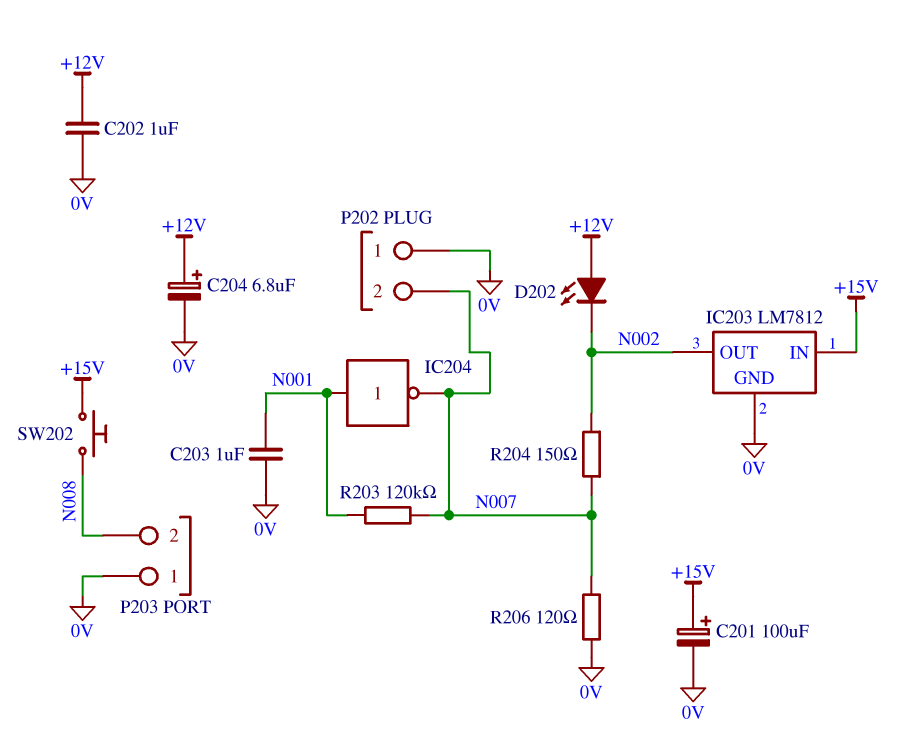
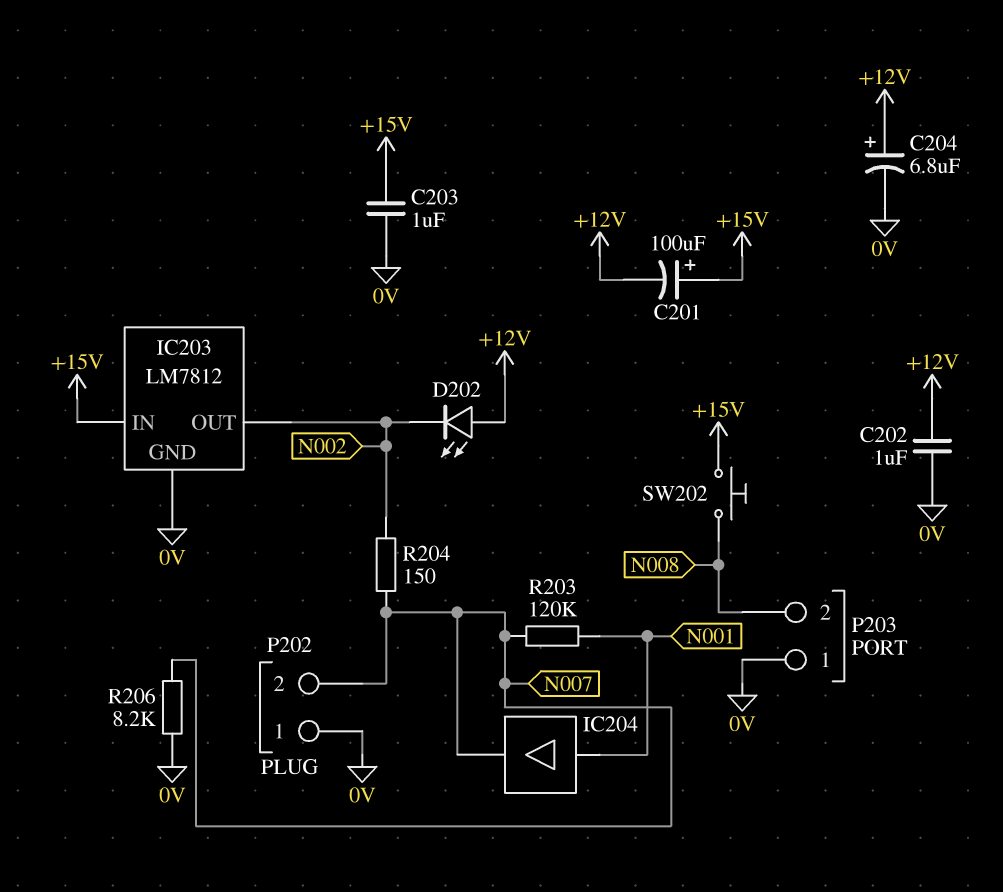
C201: 100uF (plus +15V, minus 0V) -> 100uF (plus +15V, minus +12V)
C203: 1uF (0V, N001) -> 1uF (+15V, 0V)
IC204: NOT (in N001, out N007) -> buffer (in N001, out N007)
R206: 120 (0V, N007) -> 8.2k (0V, N007)

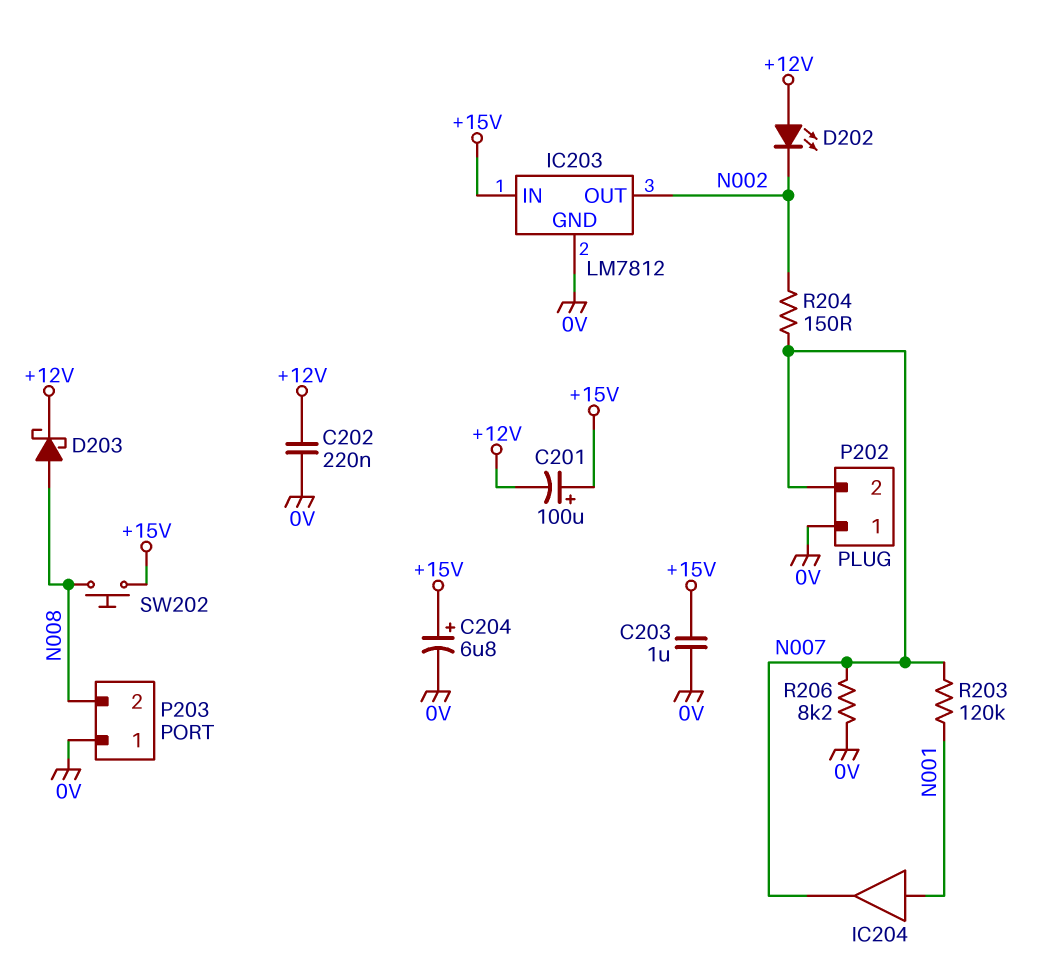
C202: 1uF (+12V, 0V) -> 220nF (+12V, 0V)
C204: 6.8uF (plus +12V, minus 0V) -> 6.8uF (plus +15V, minus 0V)
D203: none -> schottky (A N008, K +12V)

